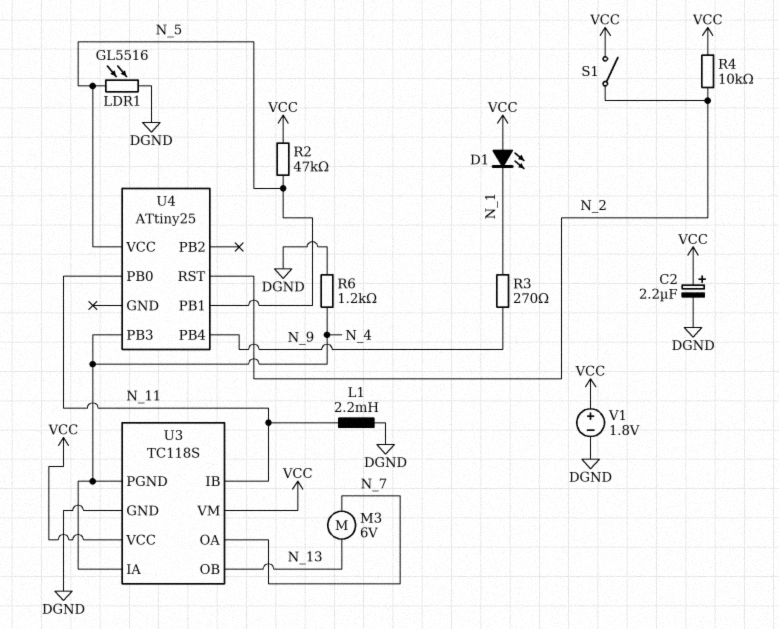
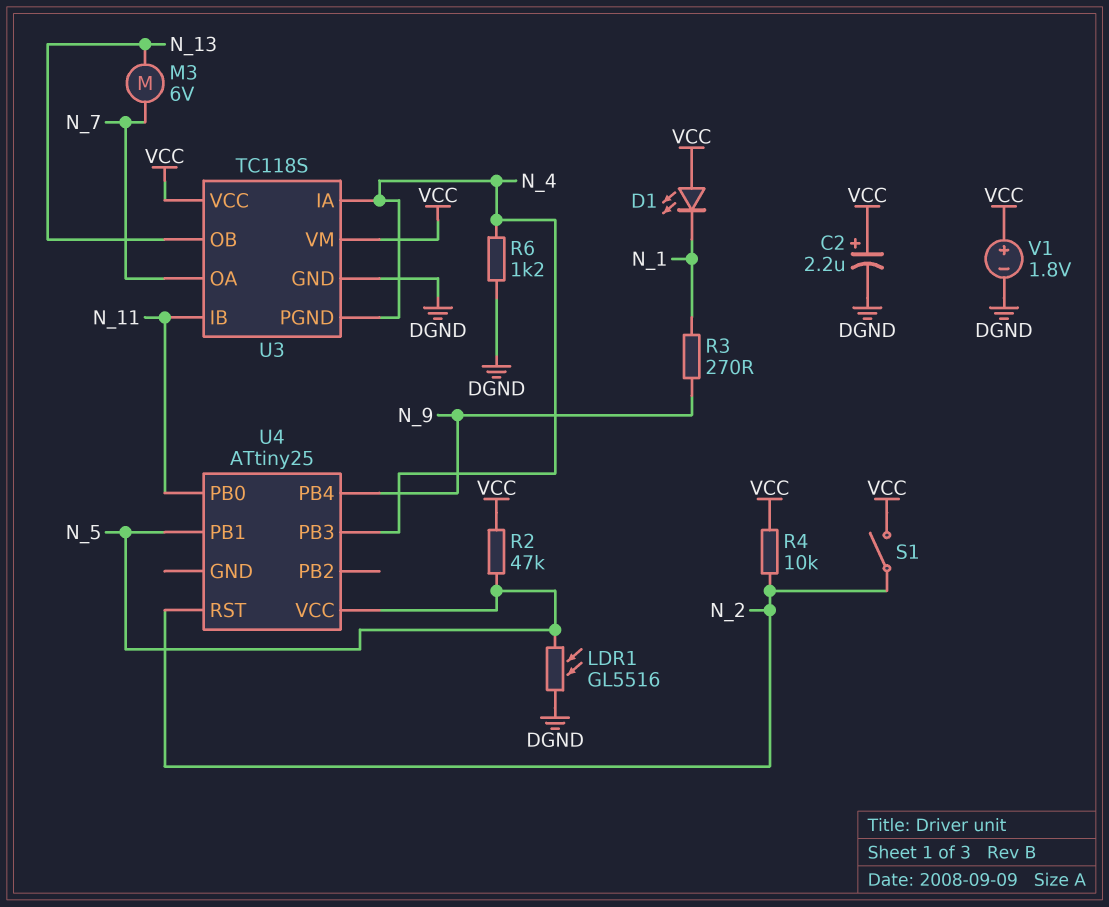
L1: 2.2mH (DGND, N_11) -> none

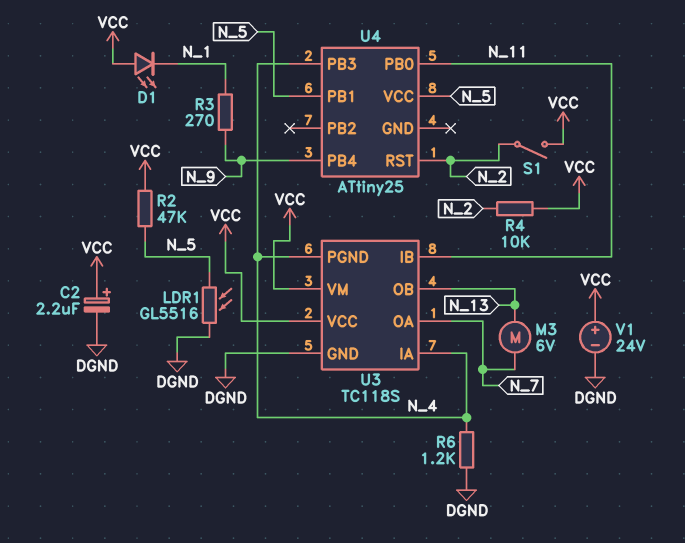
V1: 1.8V (plus VCC, minus DGND) -> 24V (plus VCC, minus DGND)

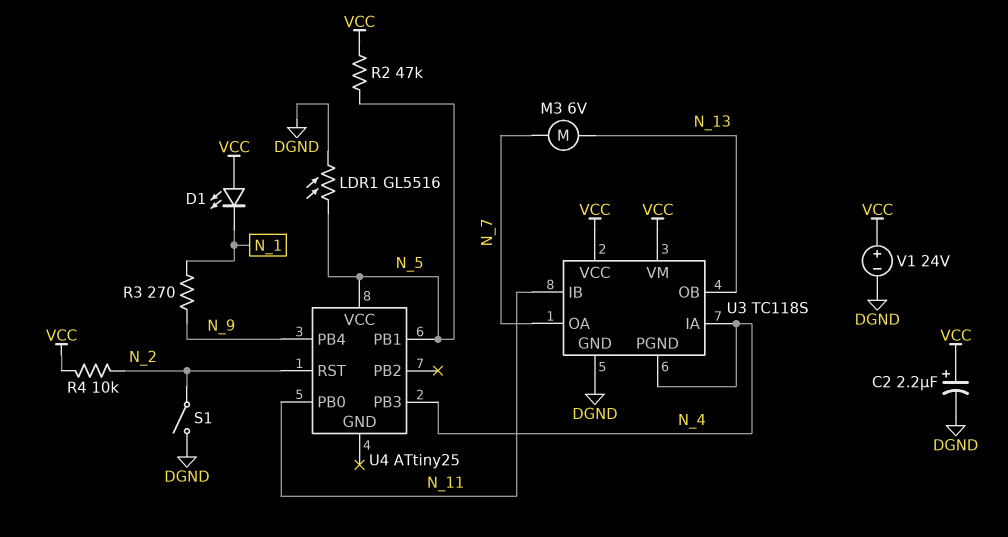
R6: 1.2k (DGND, N_4) -> none
S1: switch (N_2, VCC) -> switch (DGND, N_2)

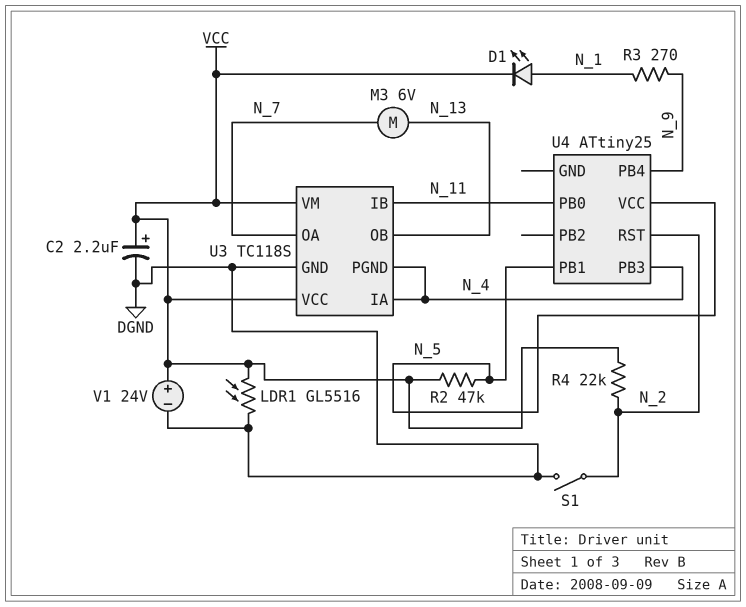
D1: LED (A VCC, K N_1) -> LED (A N_1, K VCC)
LDR1: GL5516 (DGND, N_5) -> GL5516 (DGND, VCC)
R4: 10k (N_2, VCC) -> 22k (N_2, VCC)

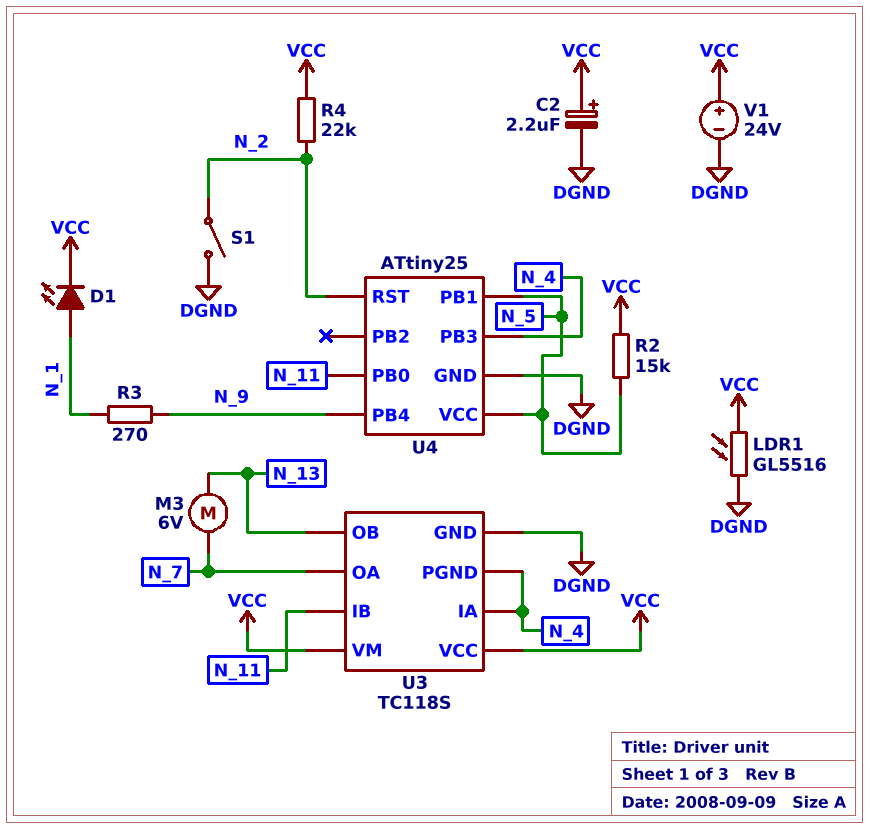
R2: 47k (N_5, VCC) -> 15k (N_5, VCC)
U4 pin GND: none -> DGND

